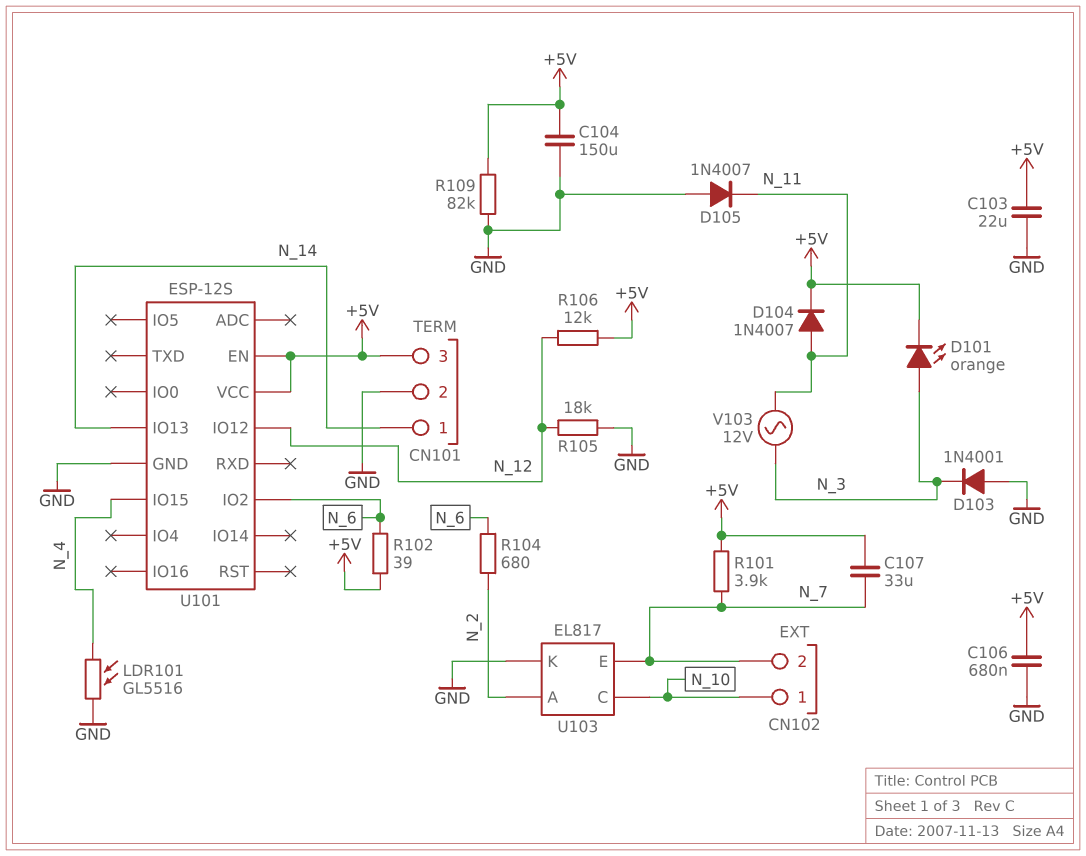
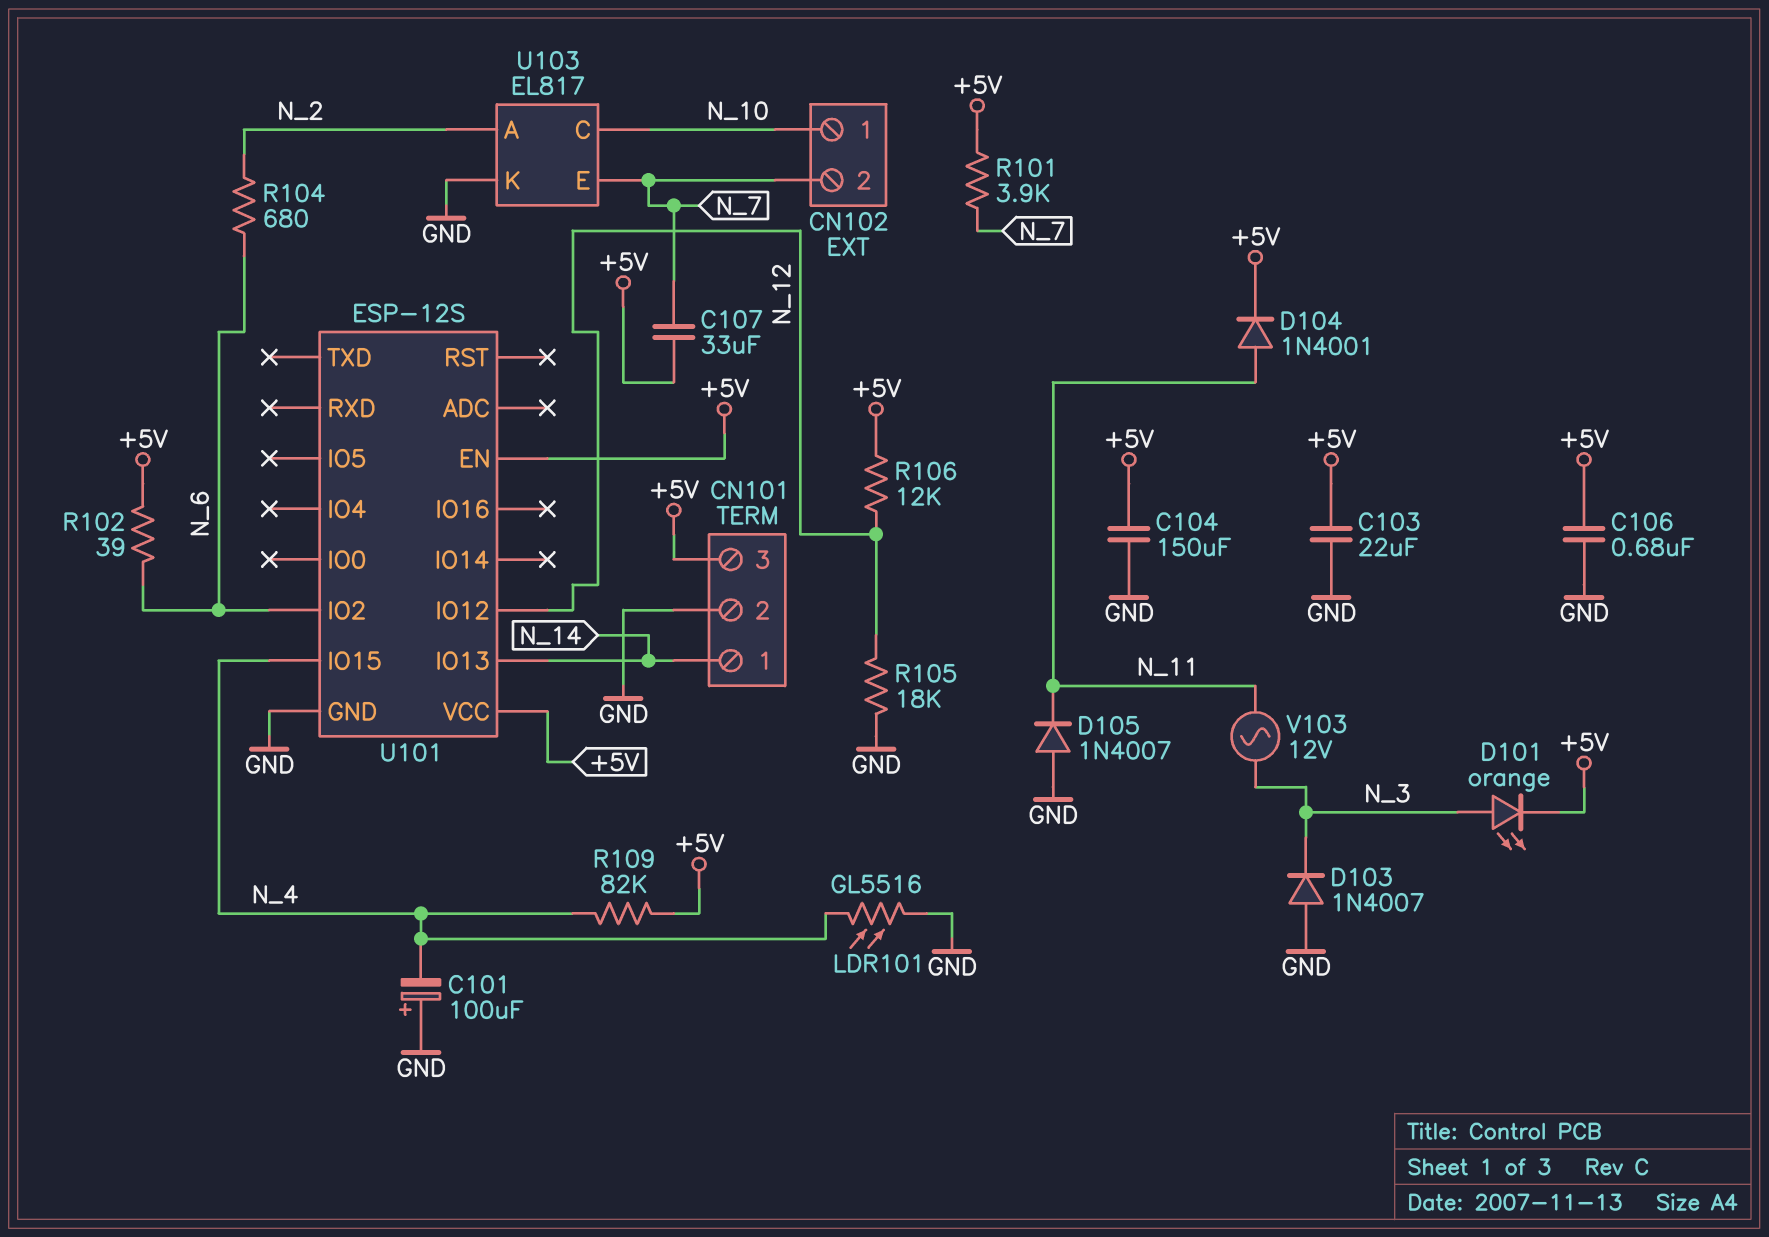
C101: none -> 100uF (plus GND, minus N_4)
D103: diode 1N4001 (A GND, K N_3) -> diode 1N4007 (A GND, K N_3)
D104: diode 1N4007 (A N_11, K +5V) -> diode 1N4001 (A N_11, K +5V)
R109: 82k (+5V, GND) -> 82k (+5V, N_4)

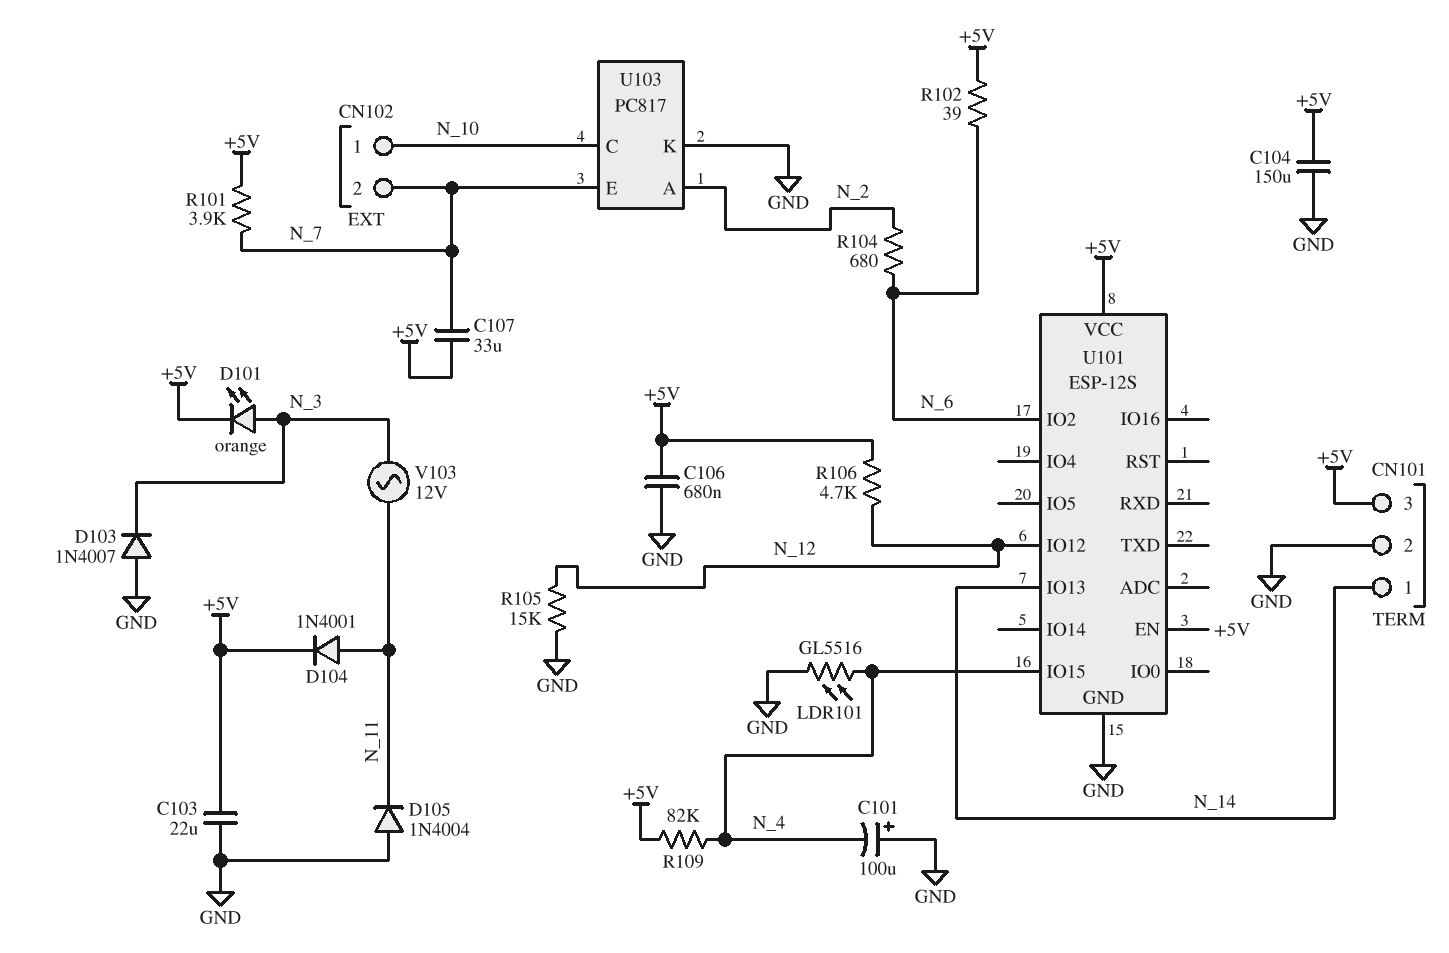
D105: diode 1N4007 (A GND, K N_11) -> diode 1N4004 (A GND, K N_11)
R105: 18k (GND, N_12) -> 15k (GND, N_12)
R106: 12k (+5V, N_12) -> 4.7k (+5V, N_12)
U103: EL817 -> PC817

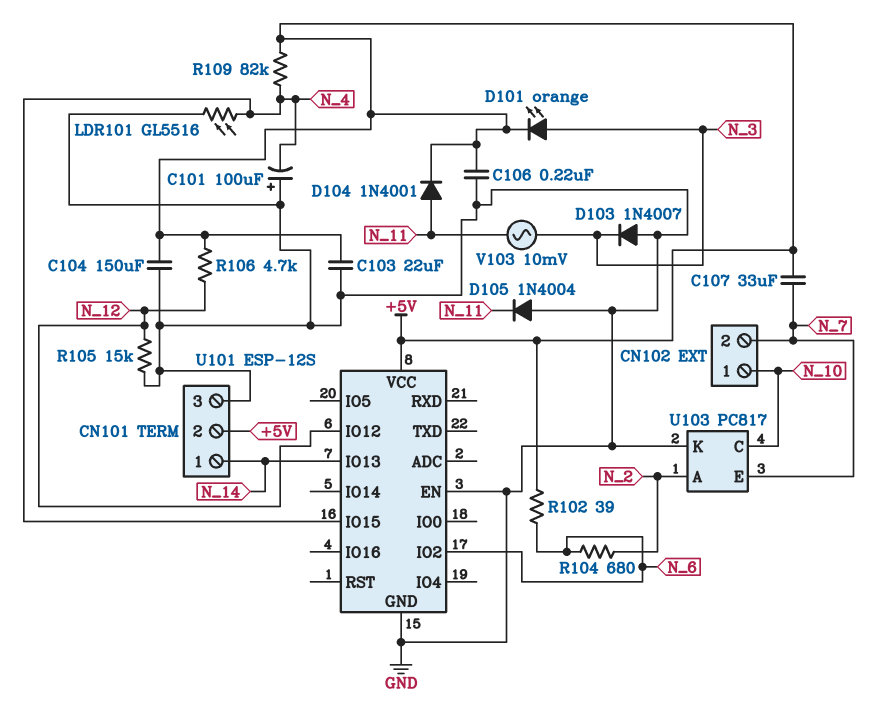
C106: 680nF (+5V, GND) -> 220nF (+5V, GND)
CN101 pin 2: GND -> +5V
CN101 pin 3: +5V -> GND
R101: 3.9k (+5V, N_7) -> none
U101 pin EN: +5V -> GND
V103: AC 12V (N_3, N_11) -> AC 10mV (N_3, N_11)

